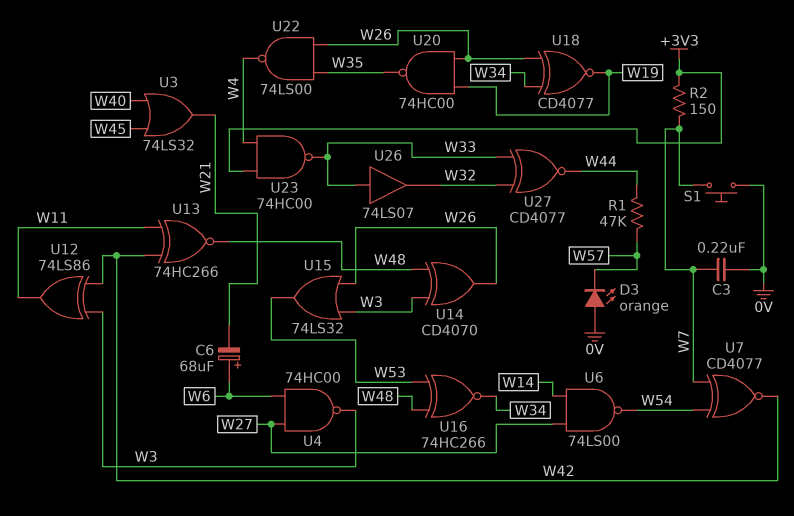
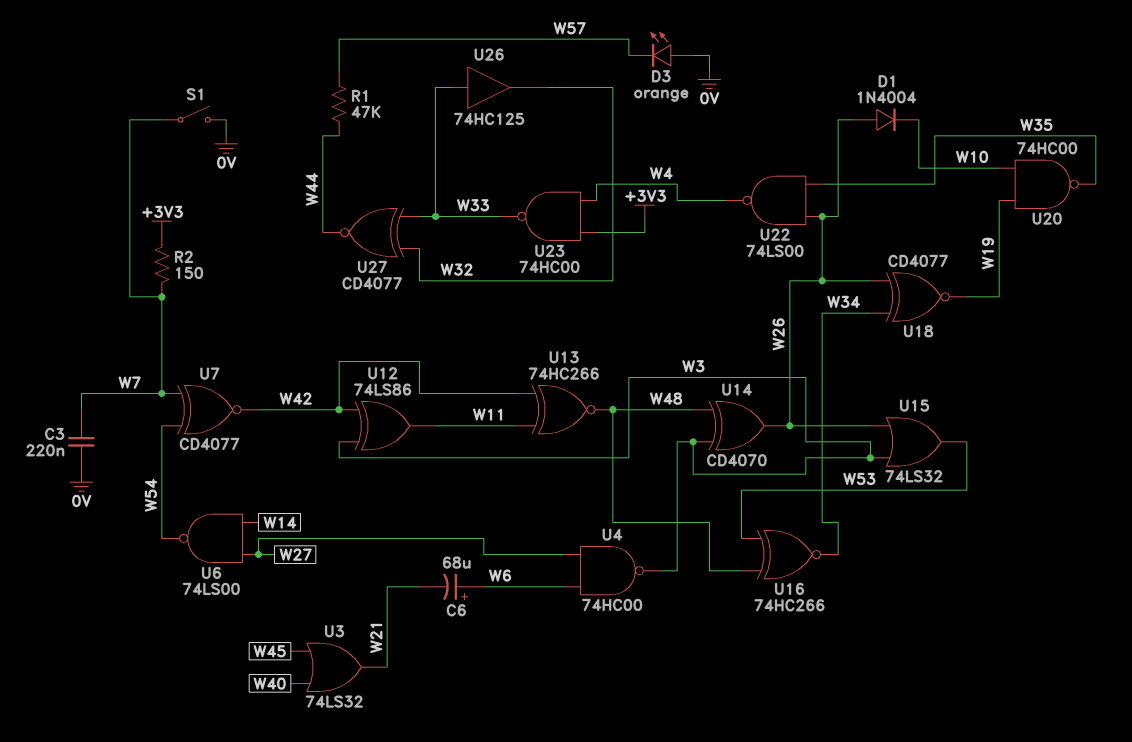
D1: none -> diode 1N4004 (A W26, K W10)
S1: button (0V, W7) -> switch (0V, W7)
U20: NAND 74HC00 (in W19, in W26, out W35) -> NAND 74HC00 (in W10, in W19, out W35)
U26: buffer 74LS07 (in W33, out W32) -> buffer 74HC125 (in W33, out W32)

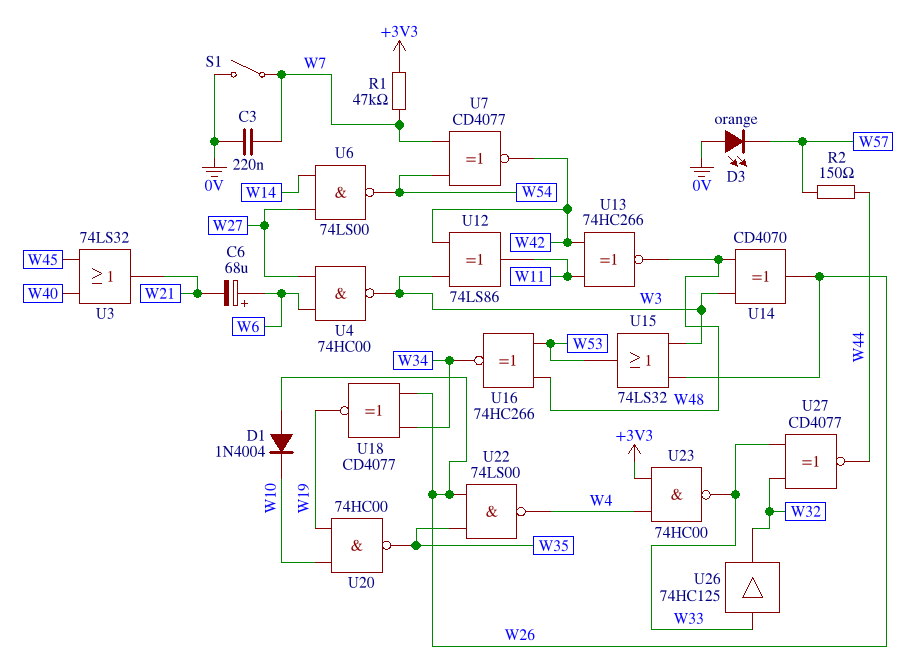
R1: 47k (W44, W57) -> 47k (+3V3, W7)
R2: 150 (+3V3, W7) -> 150 (W44, W57)

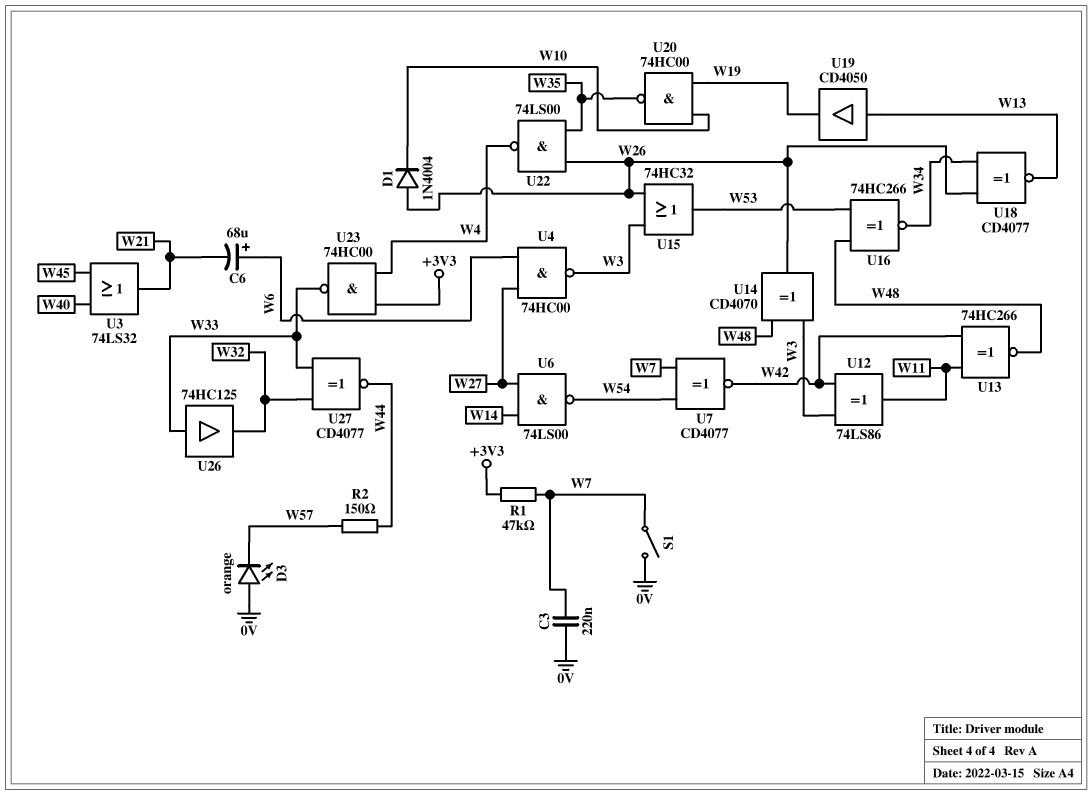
U15: OR 74LS32 (in W3, in W26, out W53) -> OR 74HC32 (in W3, in W26, out W53)
U18: XNOR CD4077 (in W26, in W34, out W19) -> XNOR CD4077 (in W26, in W34, out W13)
U19: none -> buffer CD4050 (in W13, out W19)

